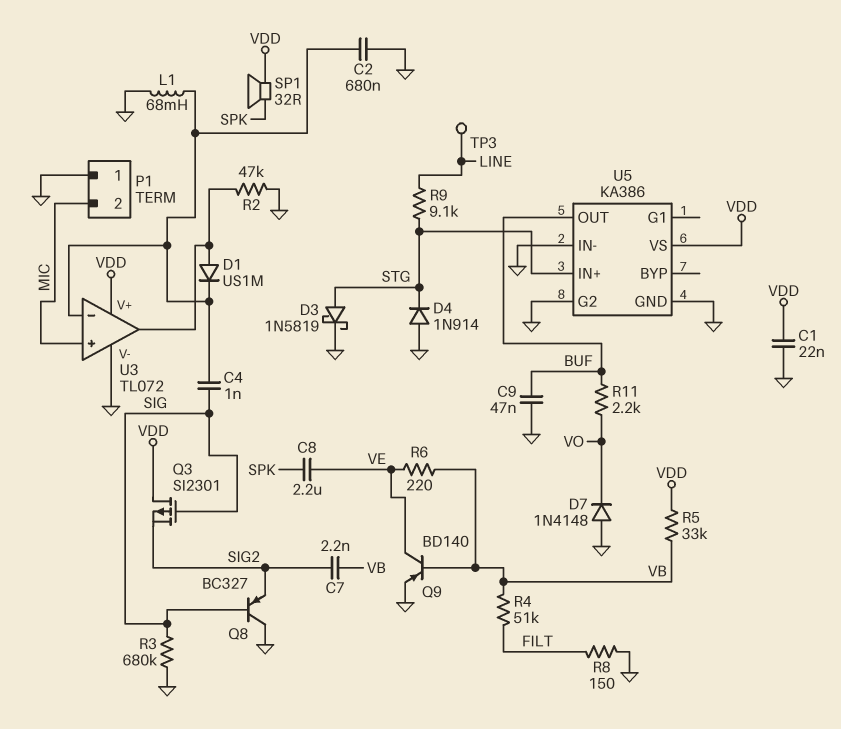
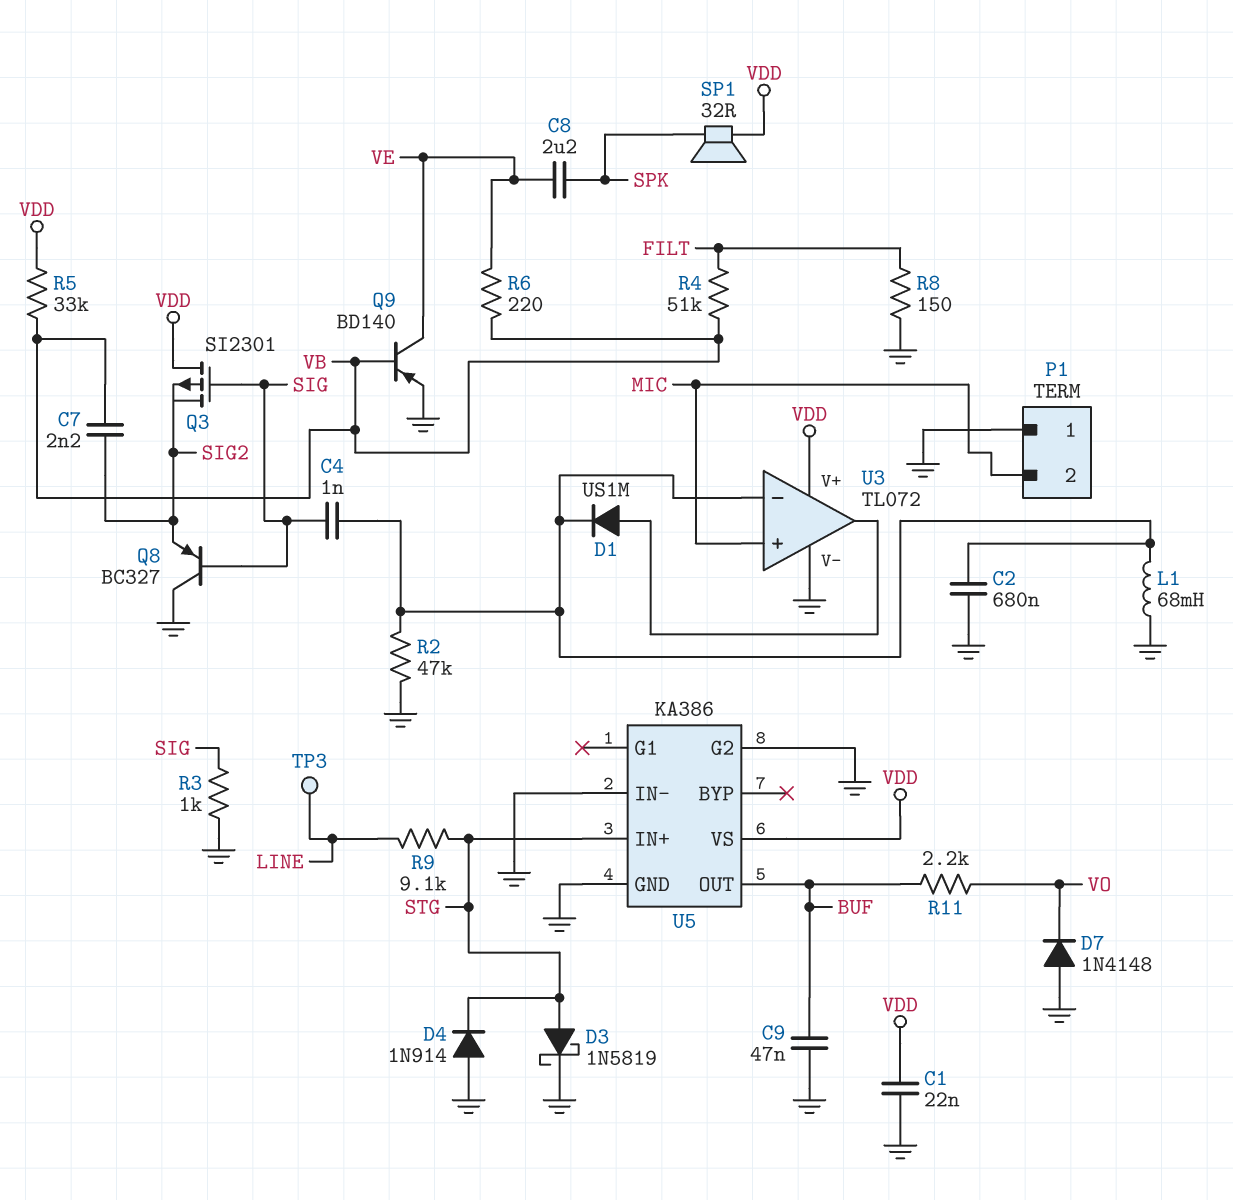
R2: 47k (GND, U3/out) -> 47k (GND, U3/in-)
R3: 680k (GND, SIG) -> 1k (GND, SIG)

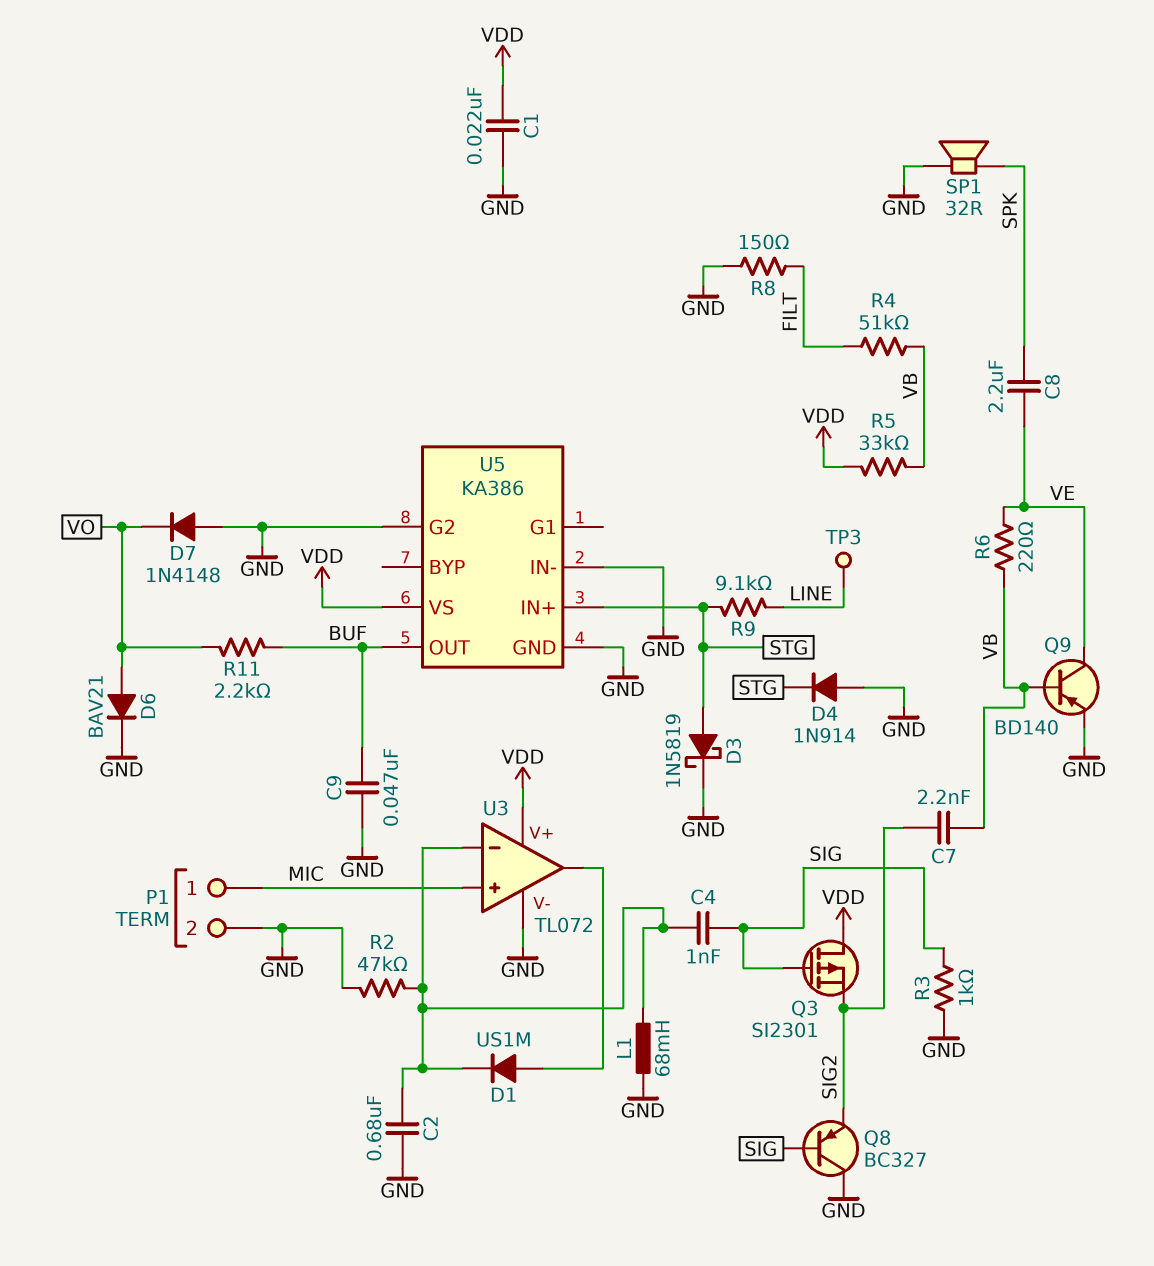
D6: none -> diode BAV21 (A VO, K GND)
P1 pin 1: GND -> MIC
P1 pin 2: MIC -> GND
SP1: speaker 32R (SPK, VDD) -> speaker 32R (GND, SPK)

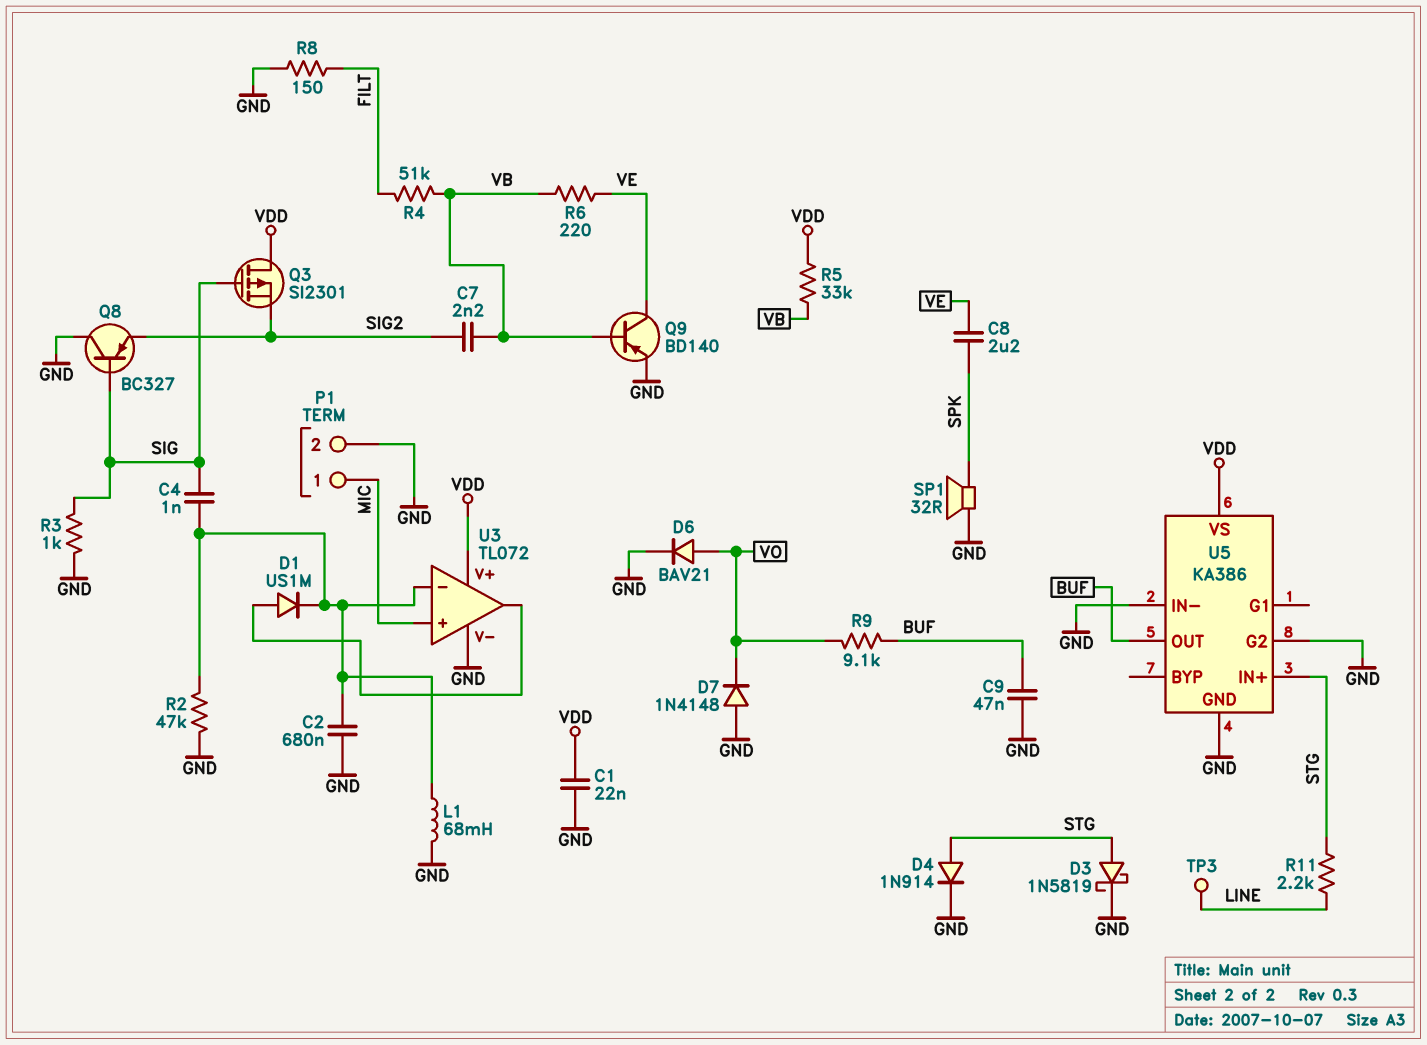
D4: diode 1N914 (A GND, K STG) -> diode 1N914 (A STG, K GND)
R9: 9.1k (LINE, STG) -> 9.1k (BUF, VO)
R11: 2.2k (BUF, VO) -> 2.2k (LINE, STG)

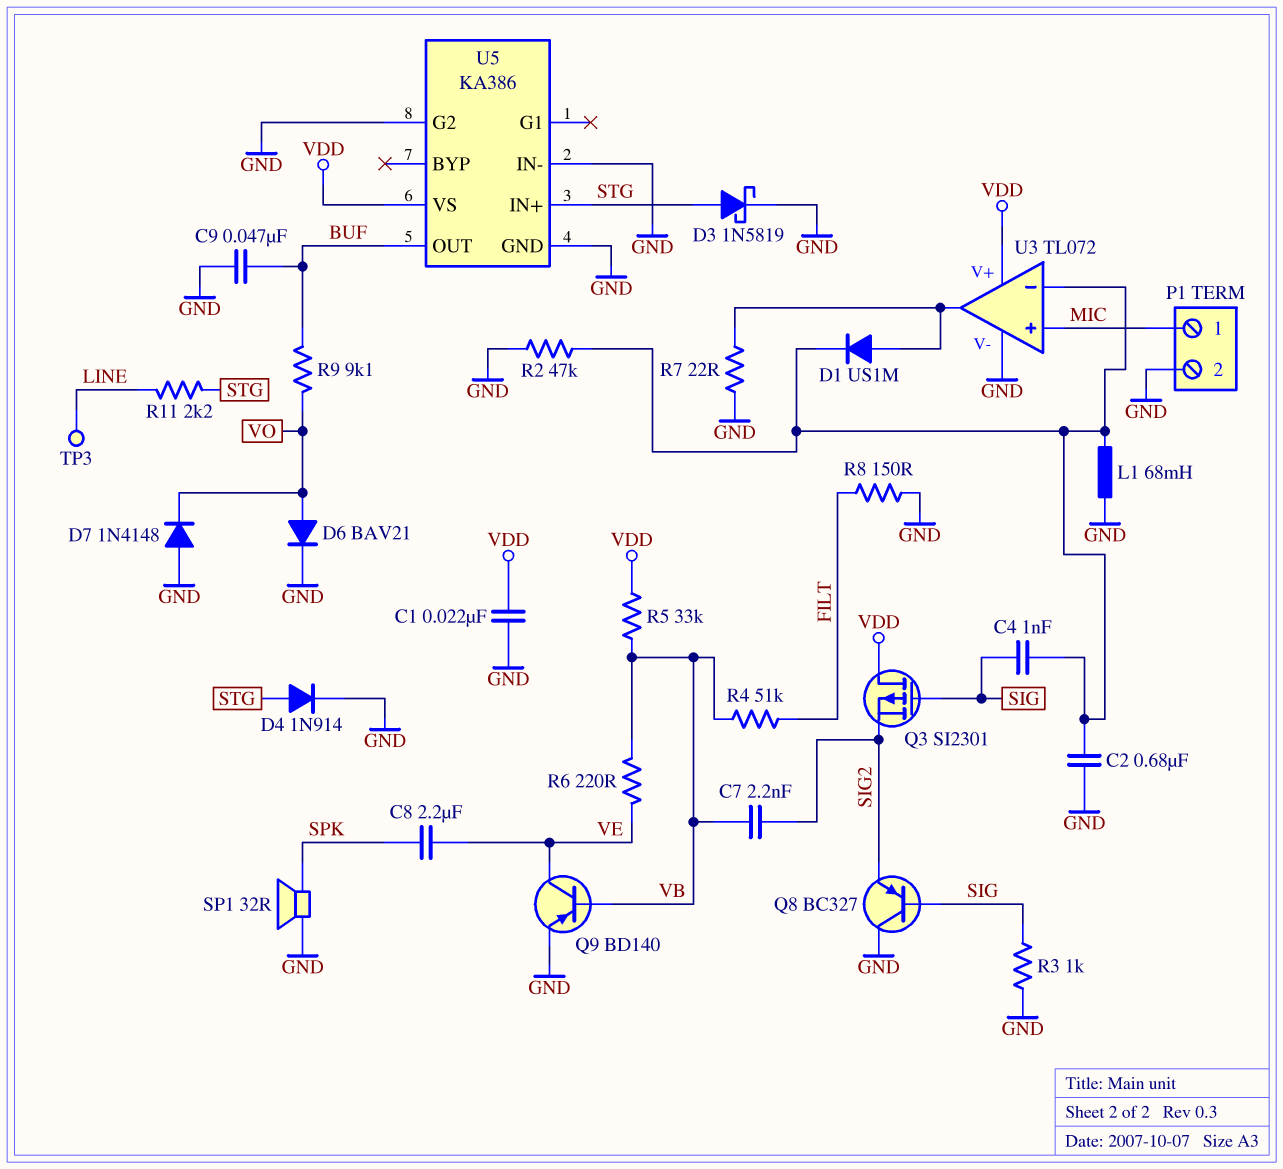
R7: none -> 22 (GND, U3/out)

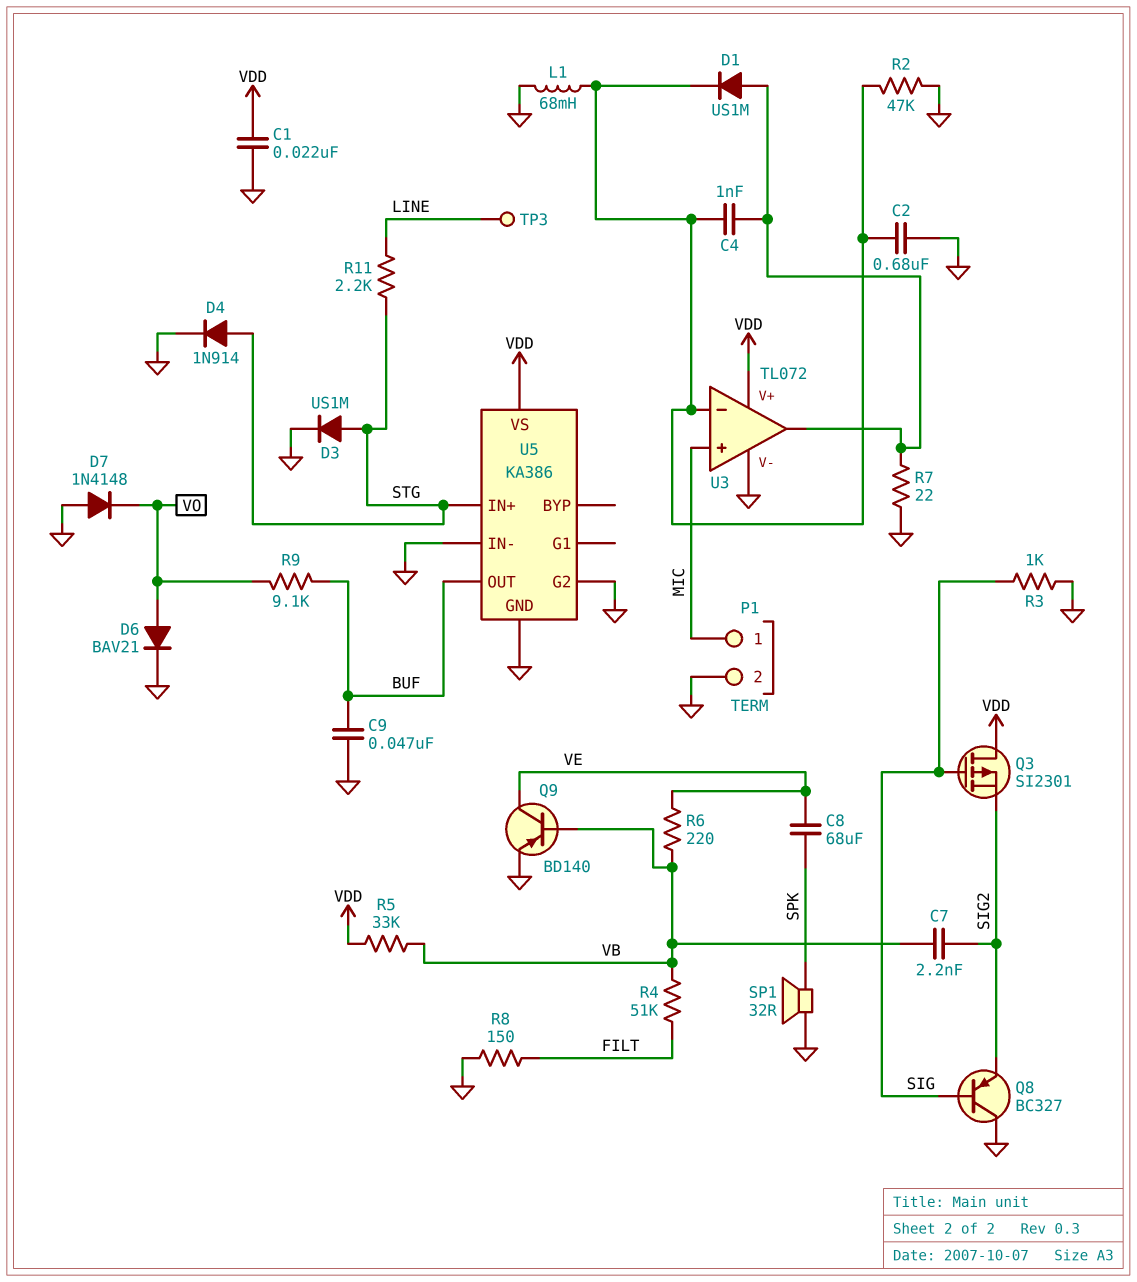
C4: 1nF (SIG, U3/in-) -> 1nF (U3/in-, U3/out)
C8: 2.2uF (SPK, VE) -> 68uF (SPK, VE)
D3: schottky 1N5819 (A STG, K GND) -> diode US1M (A STG, K GND)

